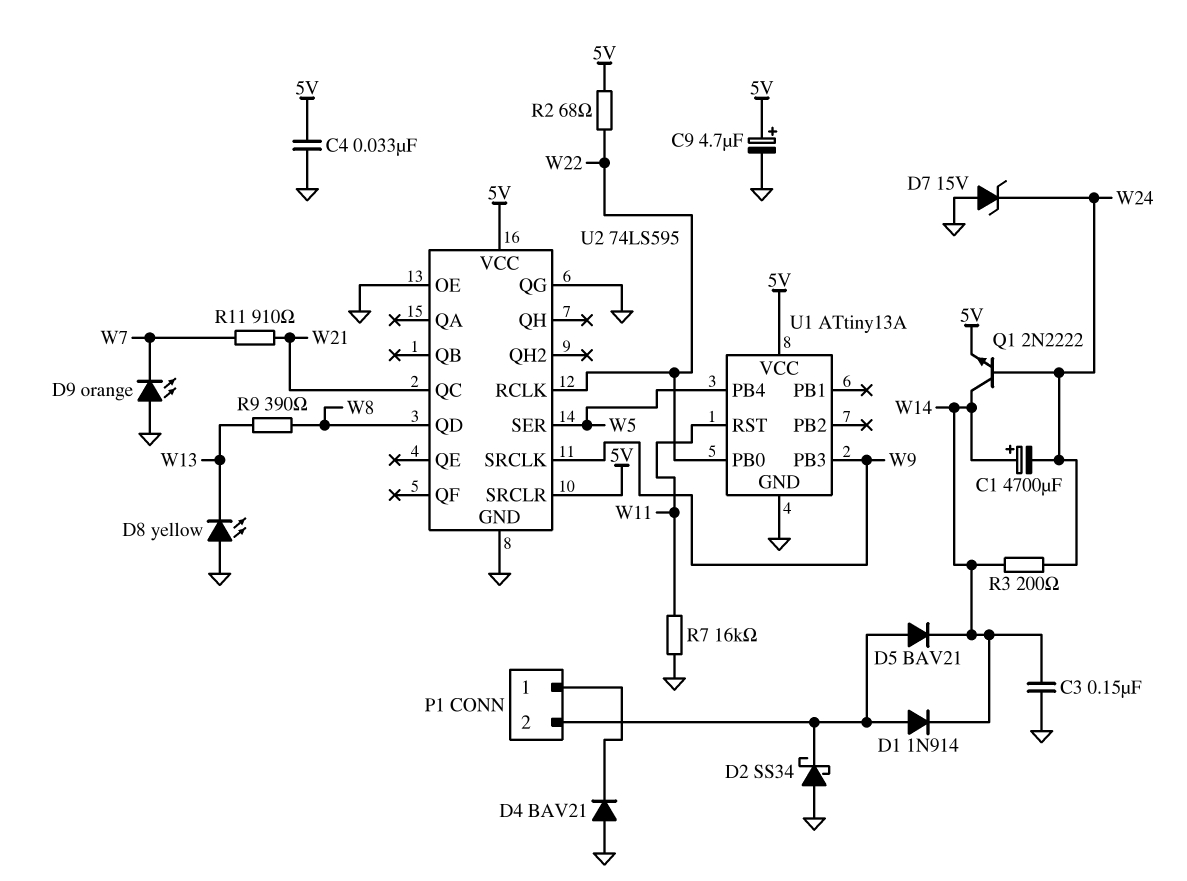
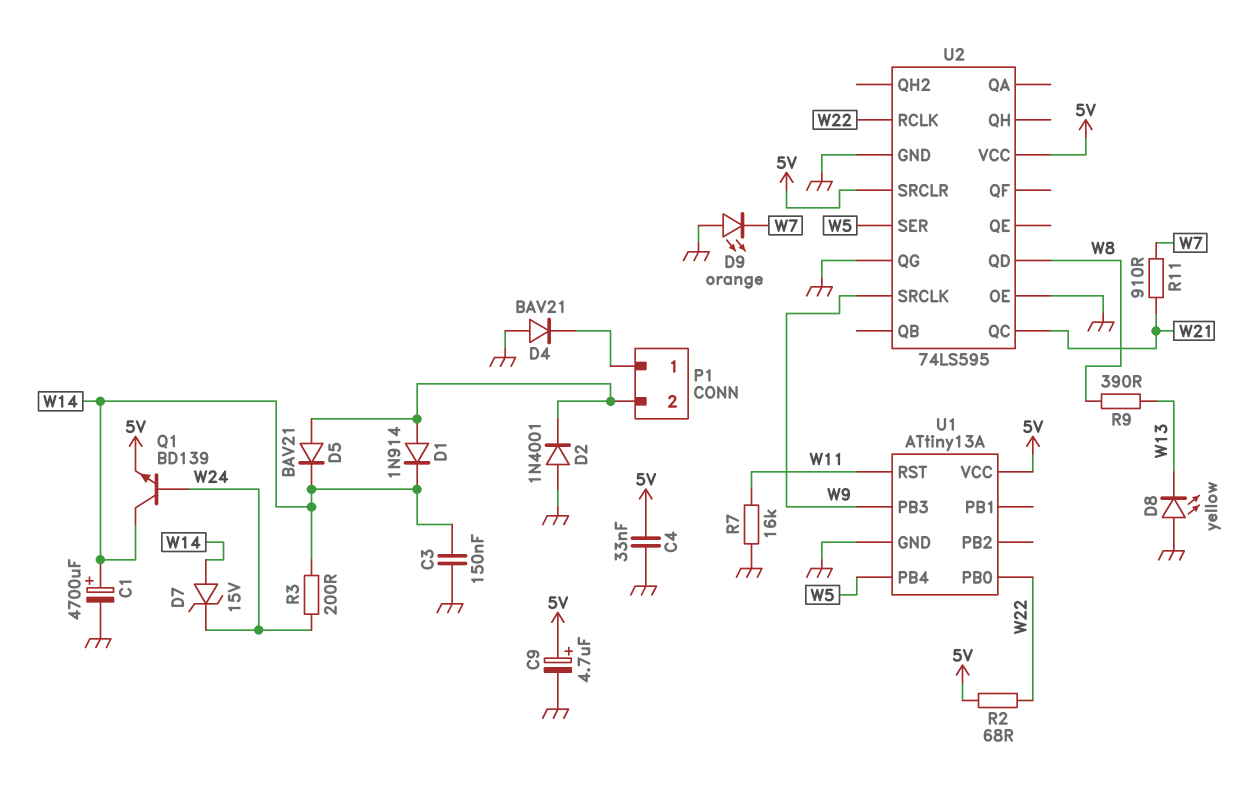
C1: 4700uF (plus W14, minus W24) -> 4700uF (plus W14, minus GND)
D2: schottky SS34 (A GND, K P1/2) -> diode 1N4001 (A GND, K P1/2)
D7: zener 15V (A GND, K W24) -> zener 15V (A W14, K W24)
Q1: NPN 2N2222 (B W24, C W14, E 5V) -> NPN BD139 (B W24, C W14, E 5V)

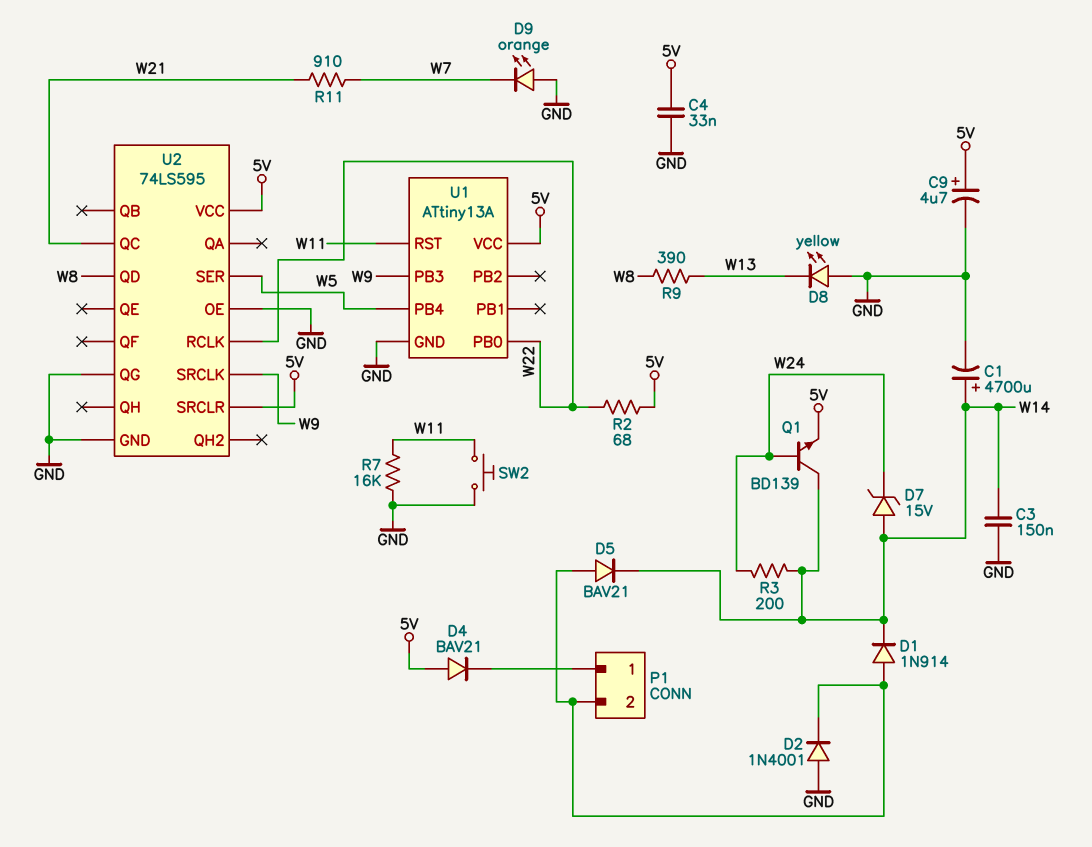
D4: diode BAV21 (A GND, K P1/1) -> diode BAV21 (A 5V, K P1/1)
SW2: none -> button (GND, W11)

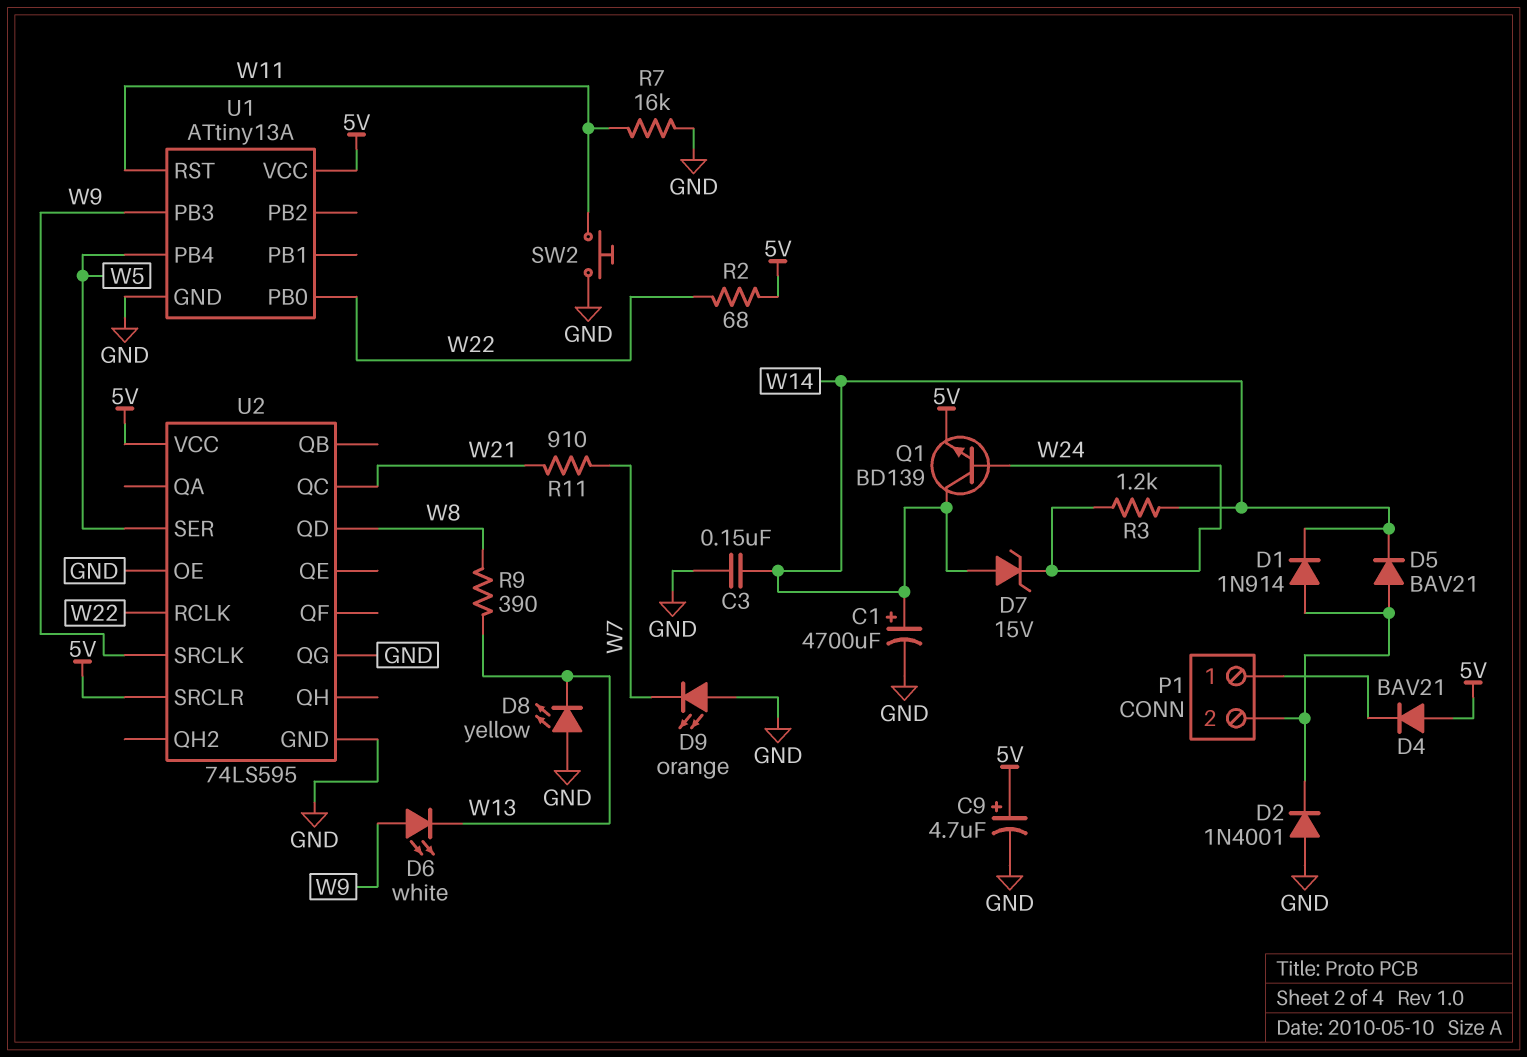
C4: 33nF (5V, GND) -> none
D6: none -> LED white (A W9, K W13)
R3: 200 (W14, W24) -> 1.2k (W14, W24)

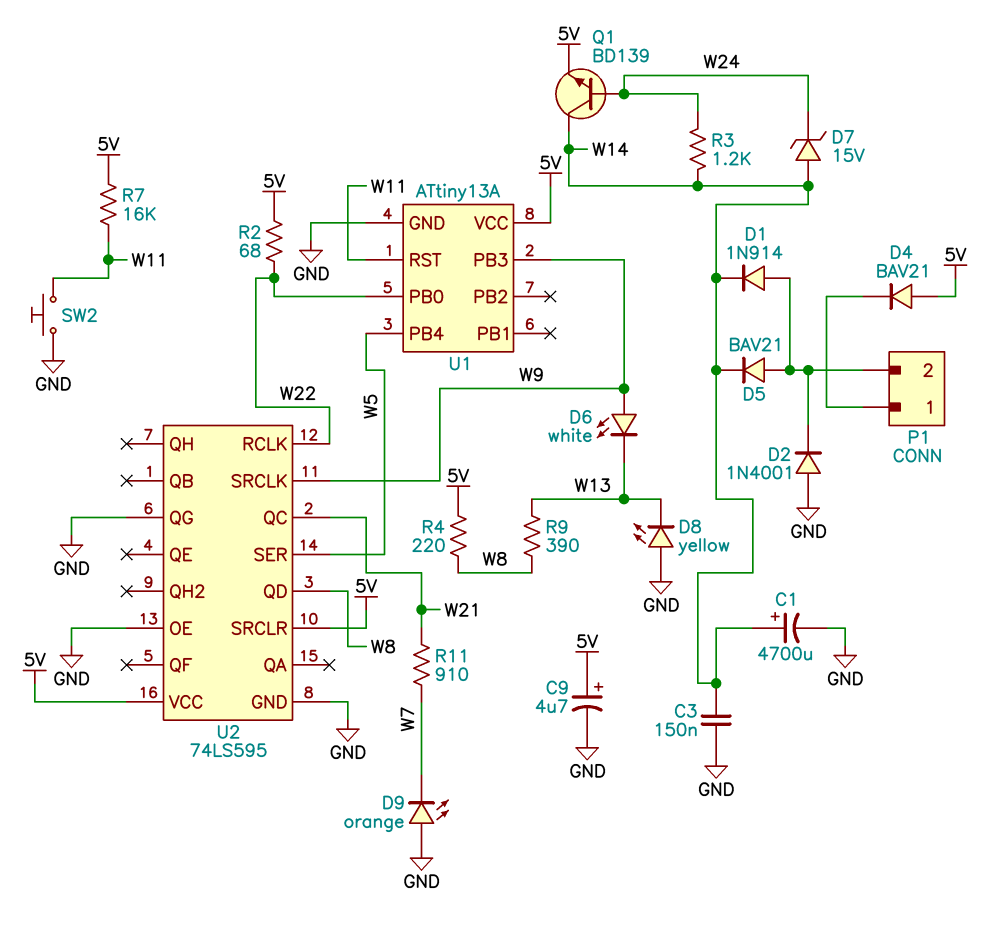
R4: none -> 220 (5V, W8)
R7: 16k (GND, W11) -> 16k (5V, W11)

